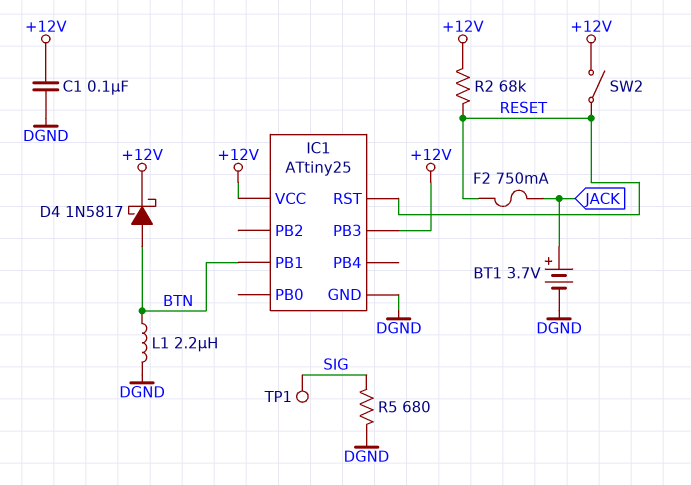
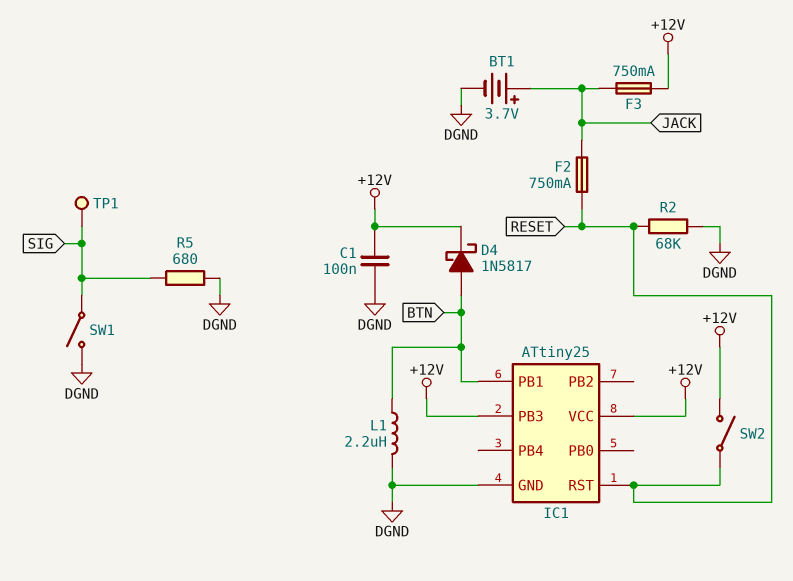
F3: none -> 750mA (+12V, JACK)
R2: 68k (+12V, RESET) -> 68k (DGND, RESET)
SW1: none -> switch (DGND, SIG)

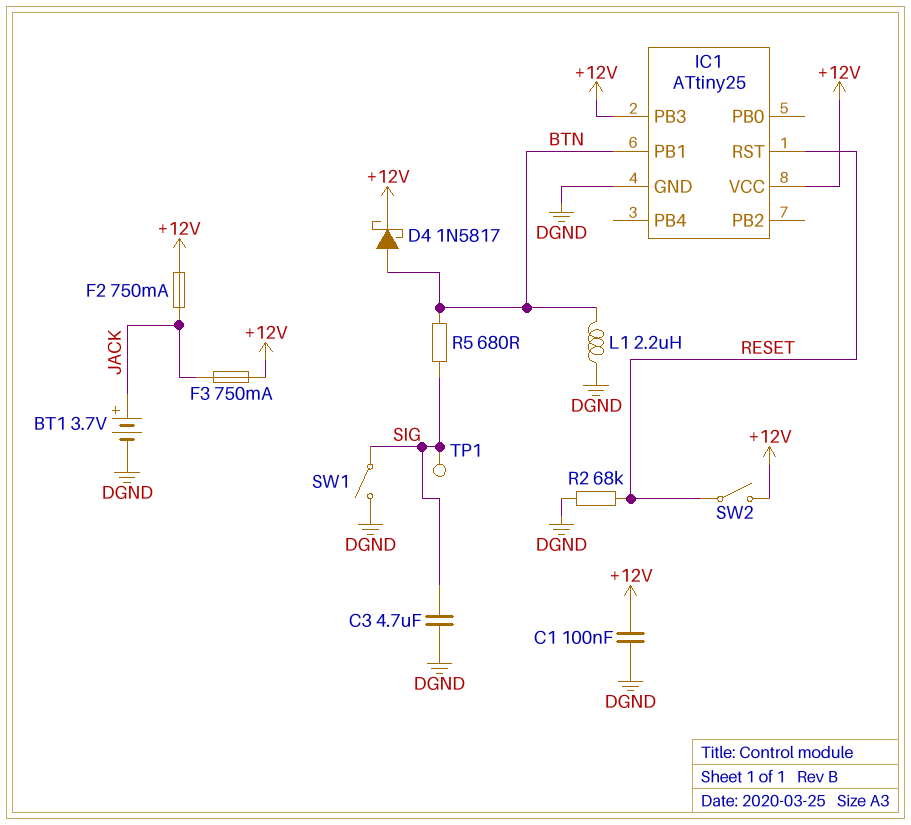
C3: none -> 4.7uF (DGND, SIG)
F2: 750mA (JACK, RESET) -> 750mA (+12V, JACK)
R5: 680 (DGND, SIG) -> 680 (BTN, SIG)

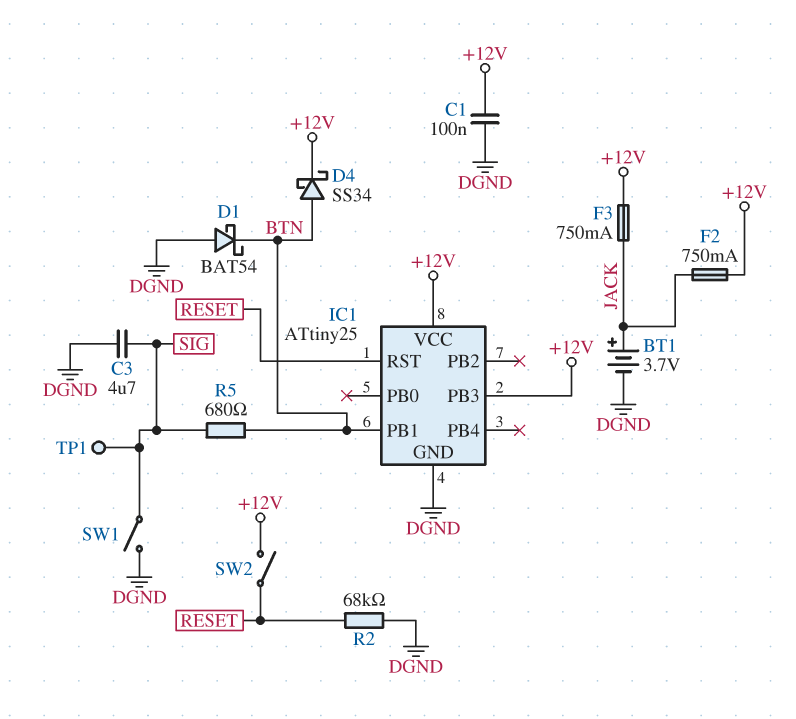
D1: none -> schottky BAT54 (A DGND, K BTN)
D4: schottky 1N5817 (A BTN, K +12V) -> schottky SS34 (A BTN, K +12V)
L1: 2.2uH (BTN, DGND) -> none

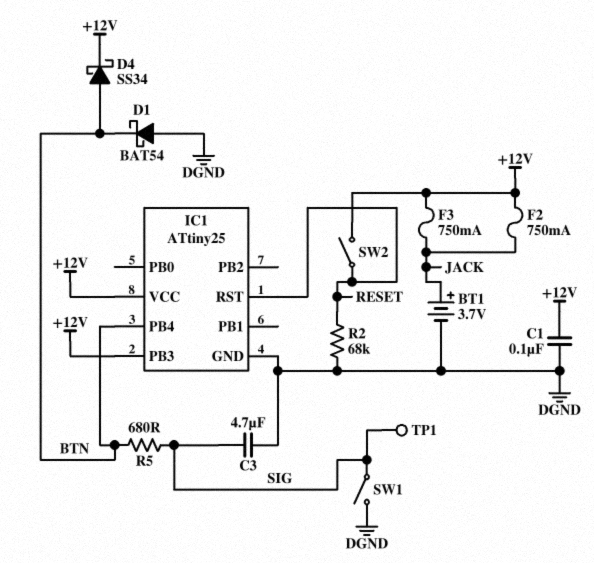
IC1 pin PB1: BTN -> none
IC1 pin PB4: none -> BTN

